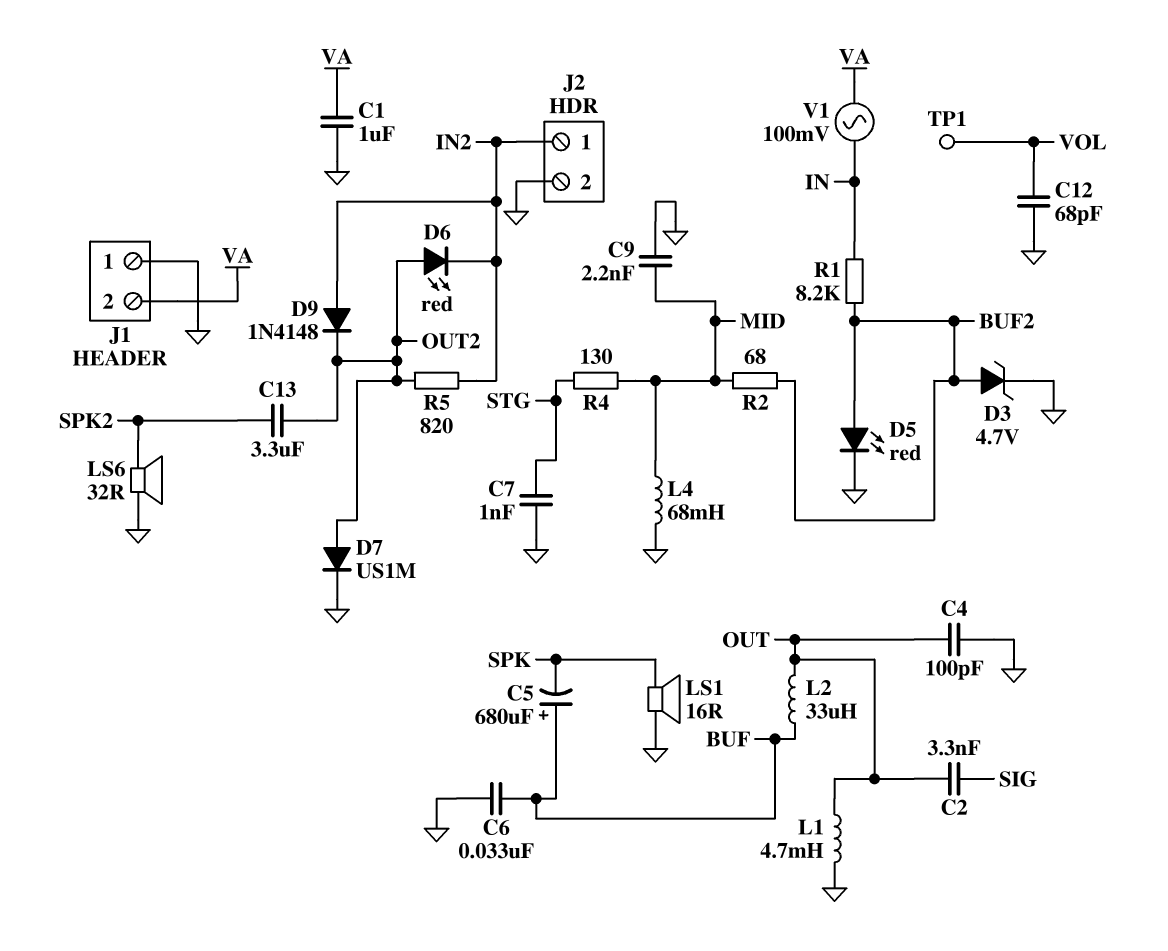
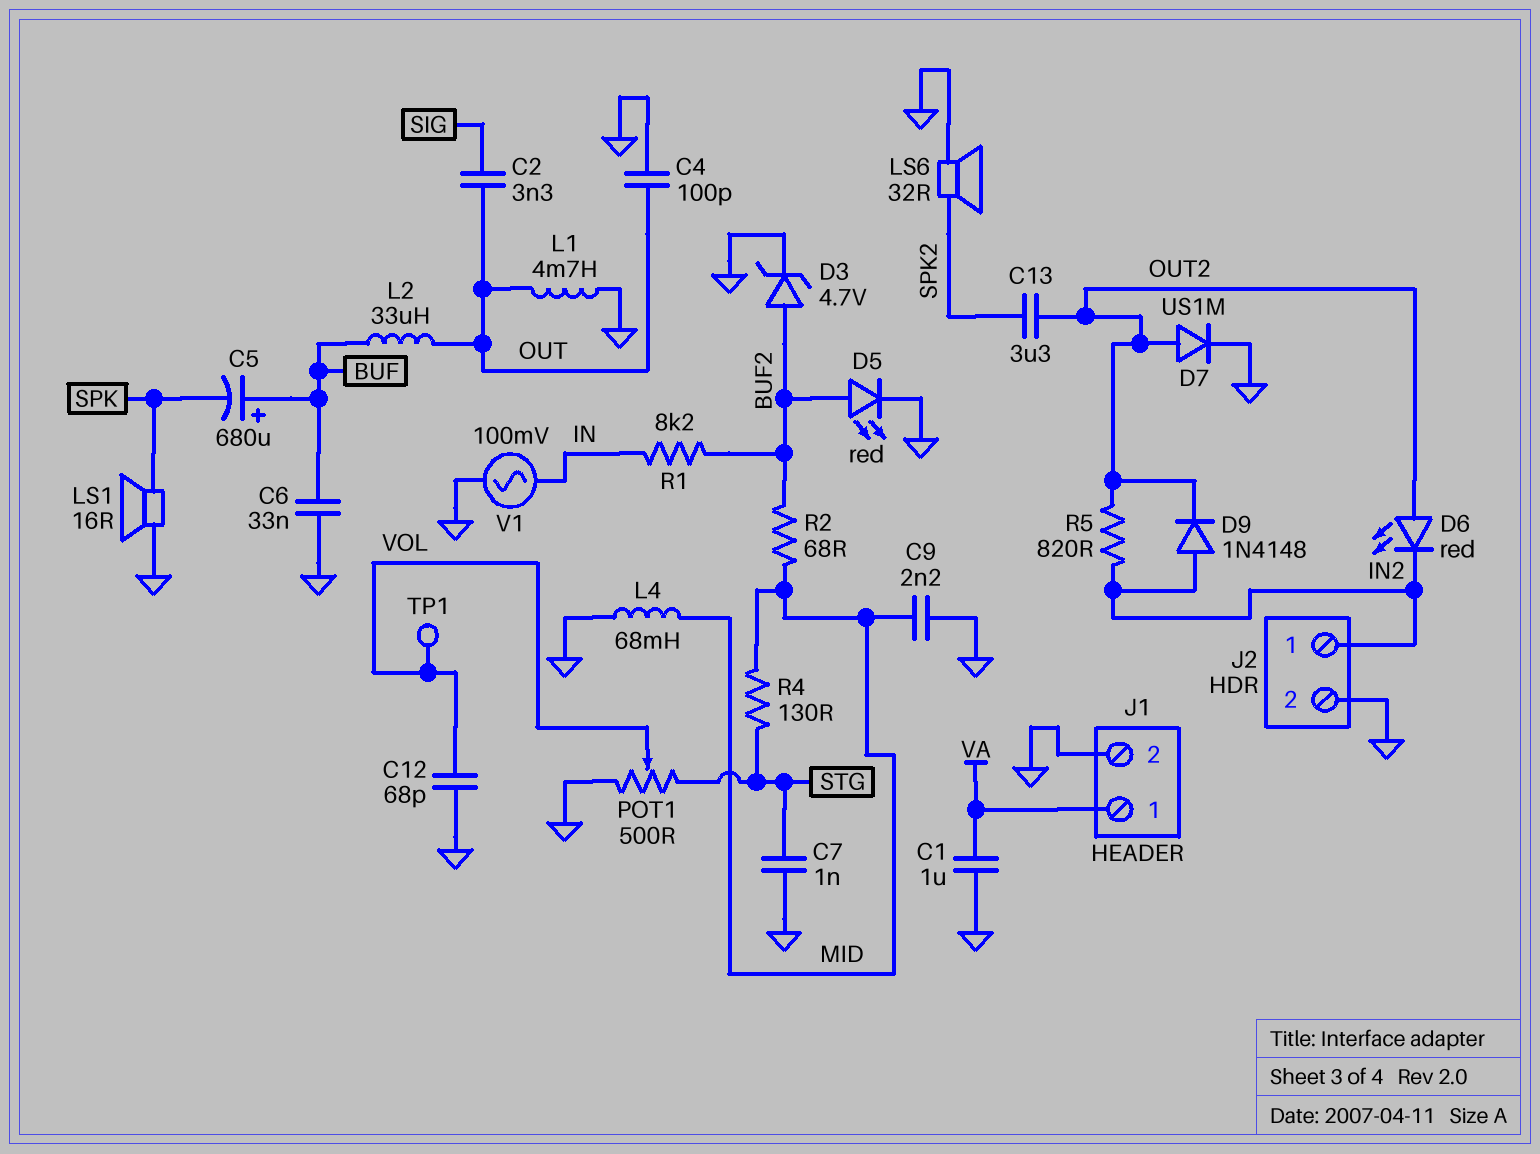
J1 pin 1: GND -> VA
J1 pin 2: VA -> GND
POT1: none -> 500 (GND, STG, wiper VOL)
V1: AC 100mV (IN, VA) -> AC 100mV (GND, IN)

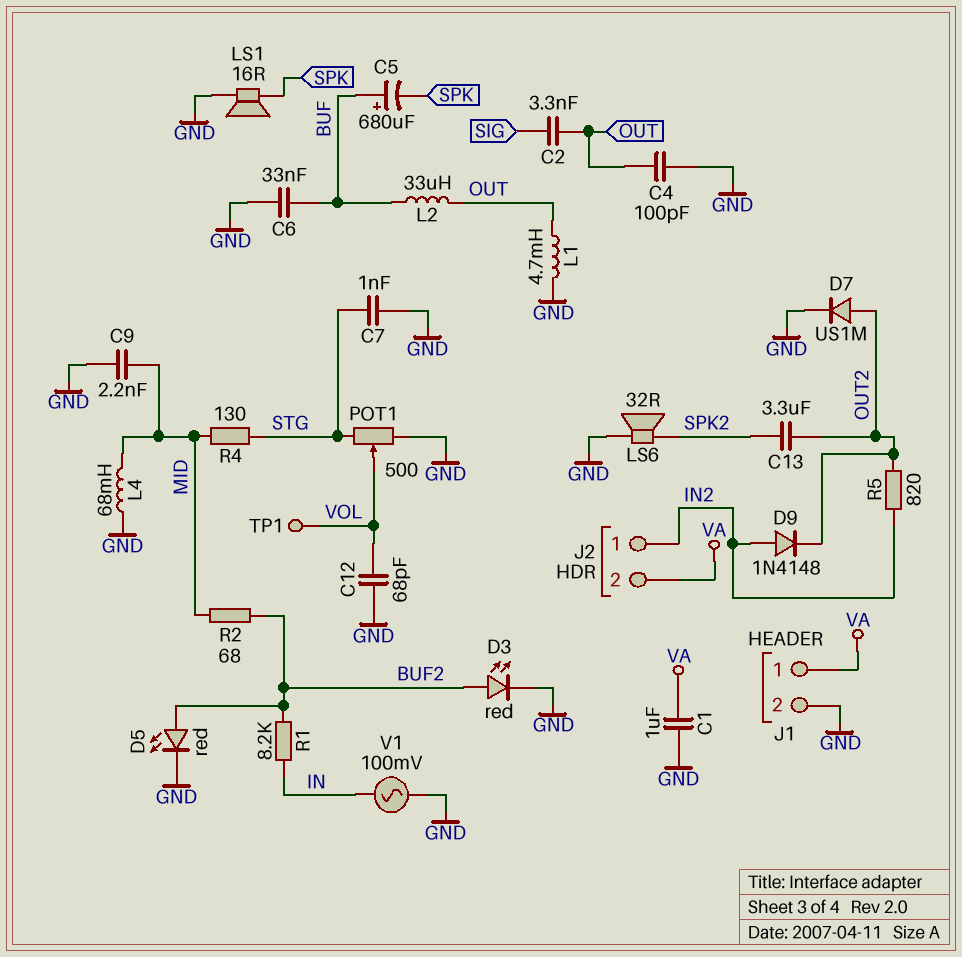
D3: zener 4.7V (A BUF2, K GND) -> LED red (A BUF2, K GND)
D6: LED red (A OUT2, K IN2) -> none
J2 pin 2: GND -> VA

